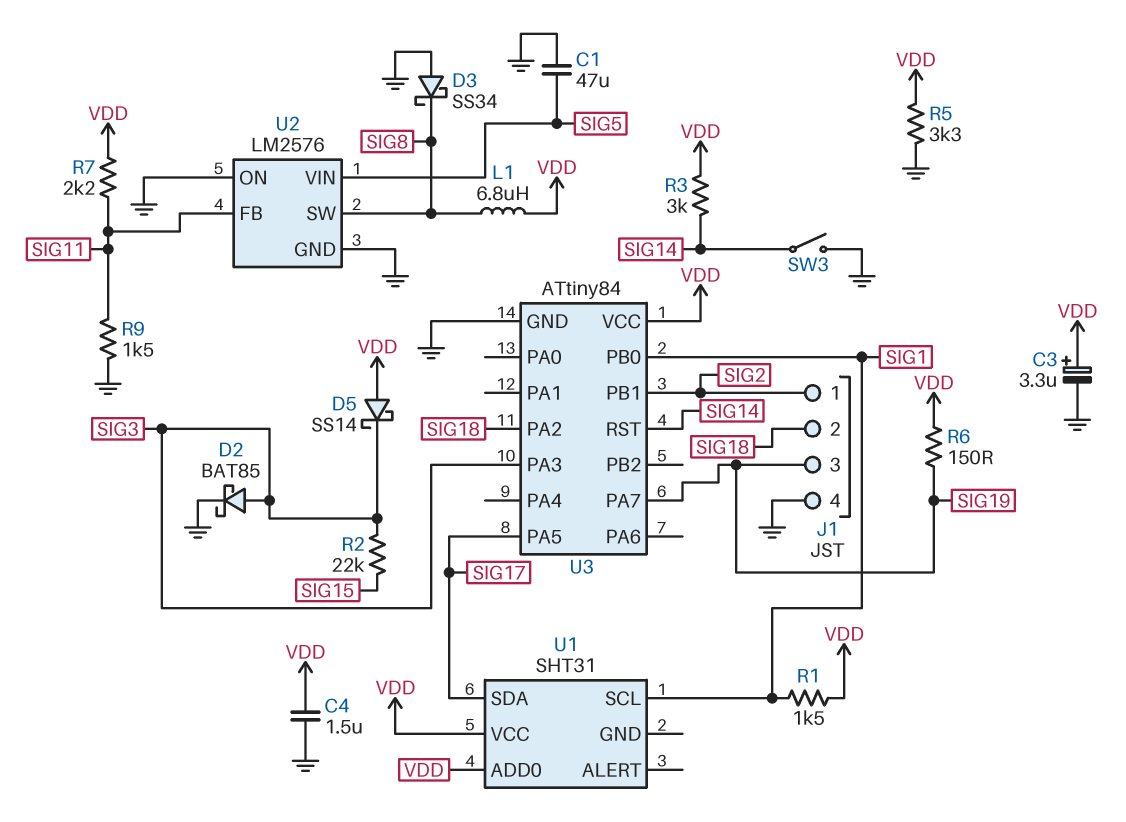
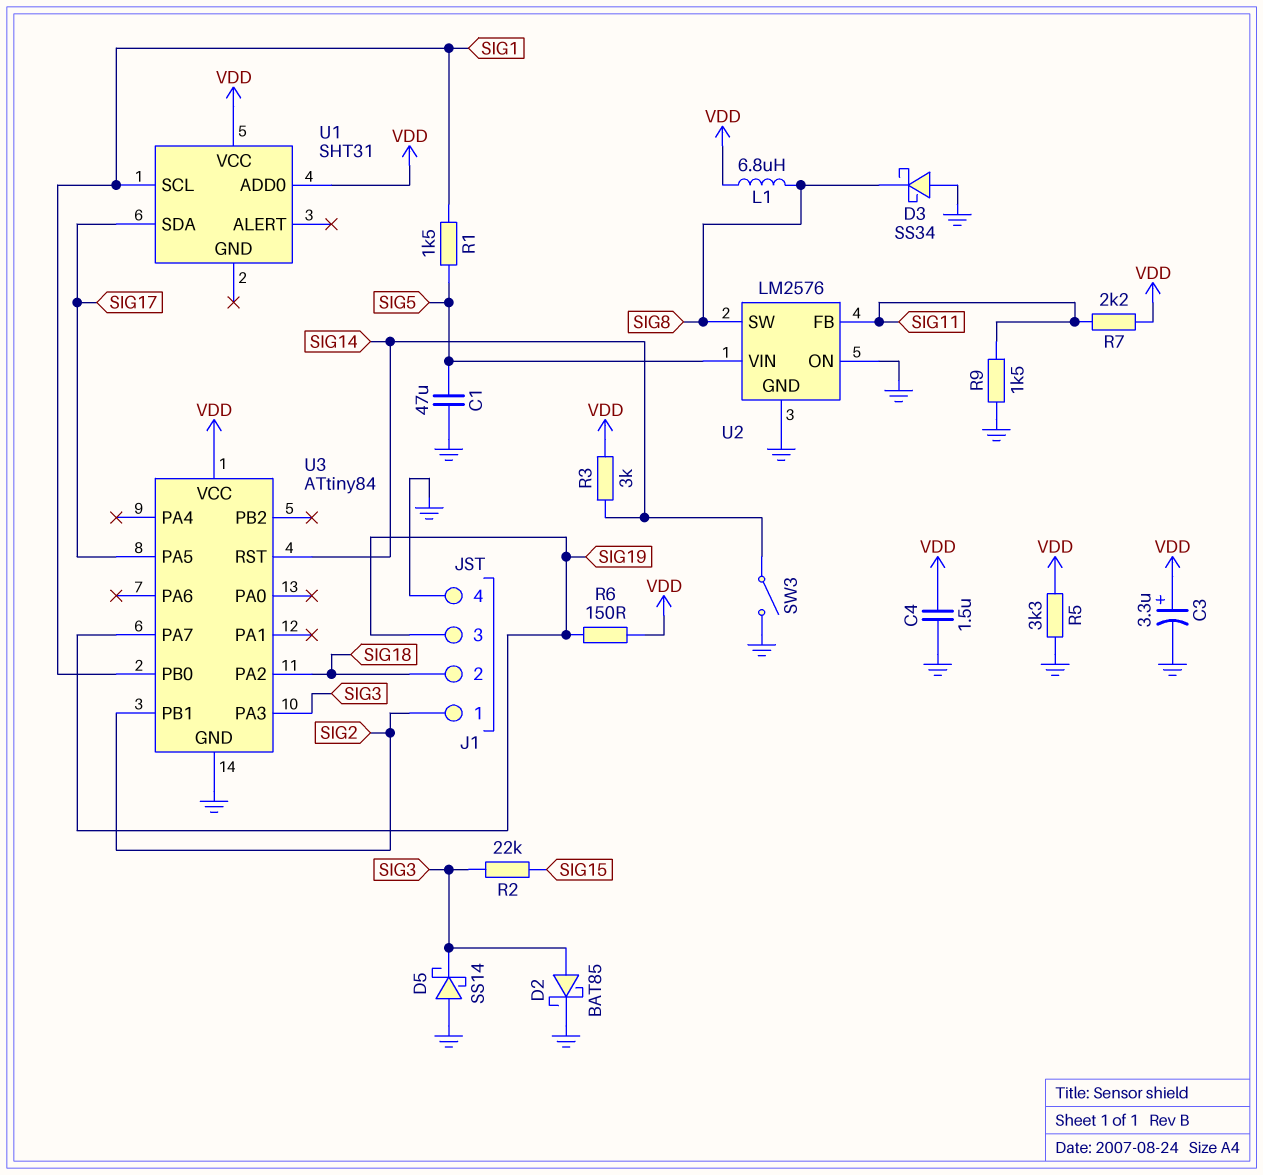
D5: schottky SS14 (A VDD, K SIG3) -> schottky SS14 (A GND, K SIG3)
R1: 1.5k (SIG1, VDD) -> 1.5k (SIG1, SIG5)

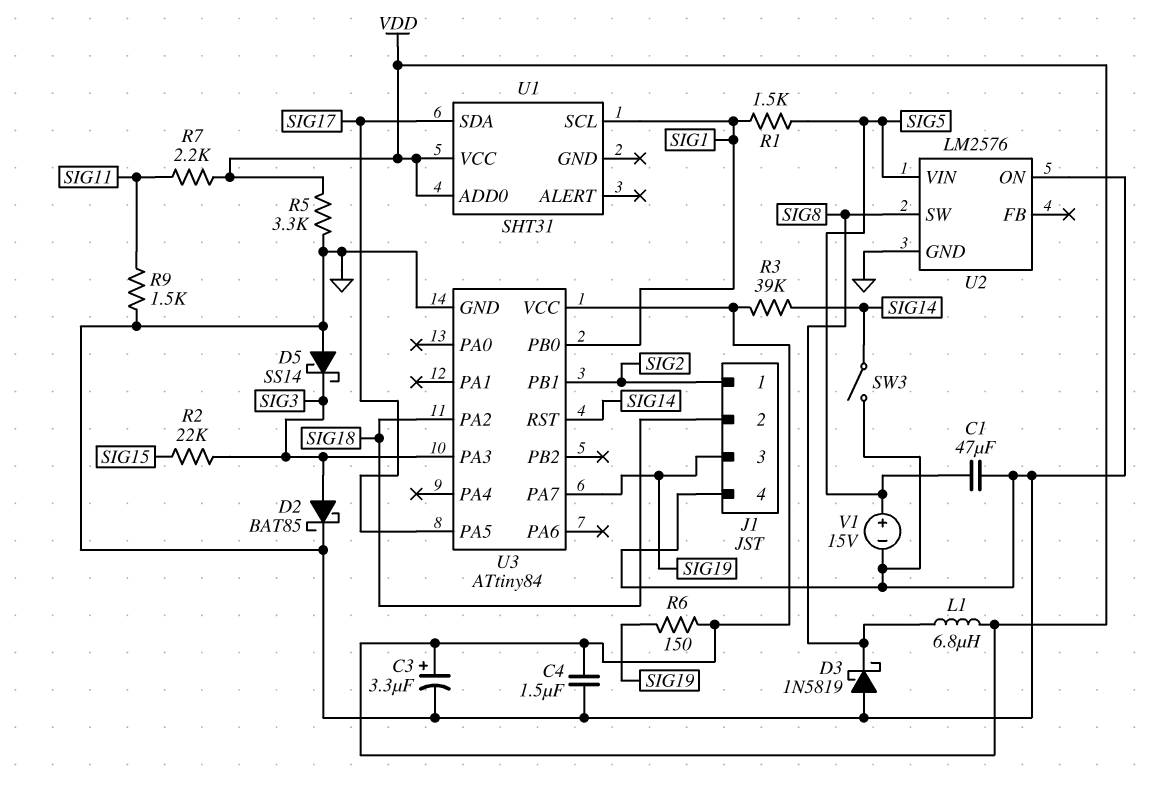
D3: schottky SS34 (A GND, K SIG8) -> schottky 1N5819 (A GND, K SIG8)
R3: 3k (SIG14, VDD) -> 39k (SIG14, VDD)
U2 pin FB: SIG11 -> none
V1: none -> 15V (plus SIG5, minus GND)

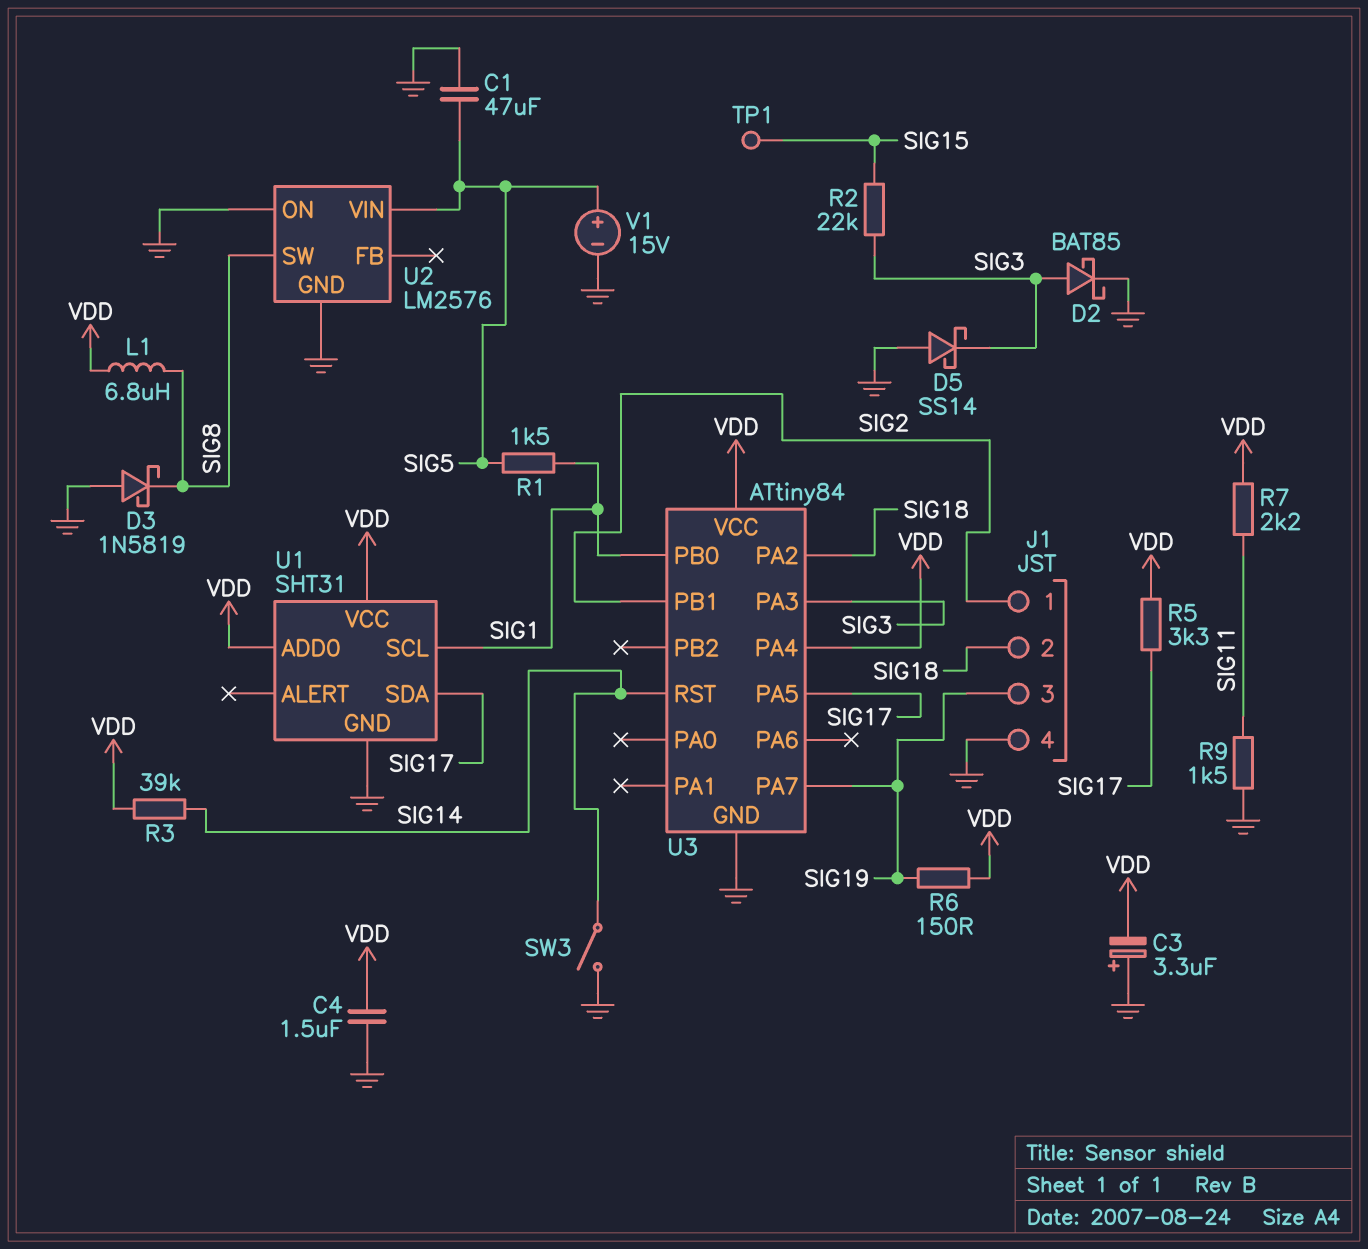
C3: 3.3uF (plus VDD, minus GND) -> 3.3uF (plus GND, minus VDD)
R5: 3.3k (GND, VDD) -> 3.3k (SIG17, VDD)
TP1: none -> test point (SIG15)
U1 pin GND: none -> GND
U3 pin PA4: none -> VDD

